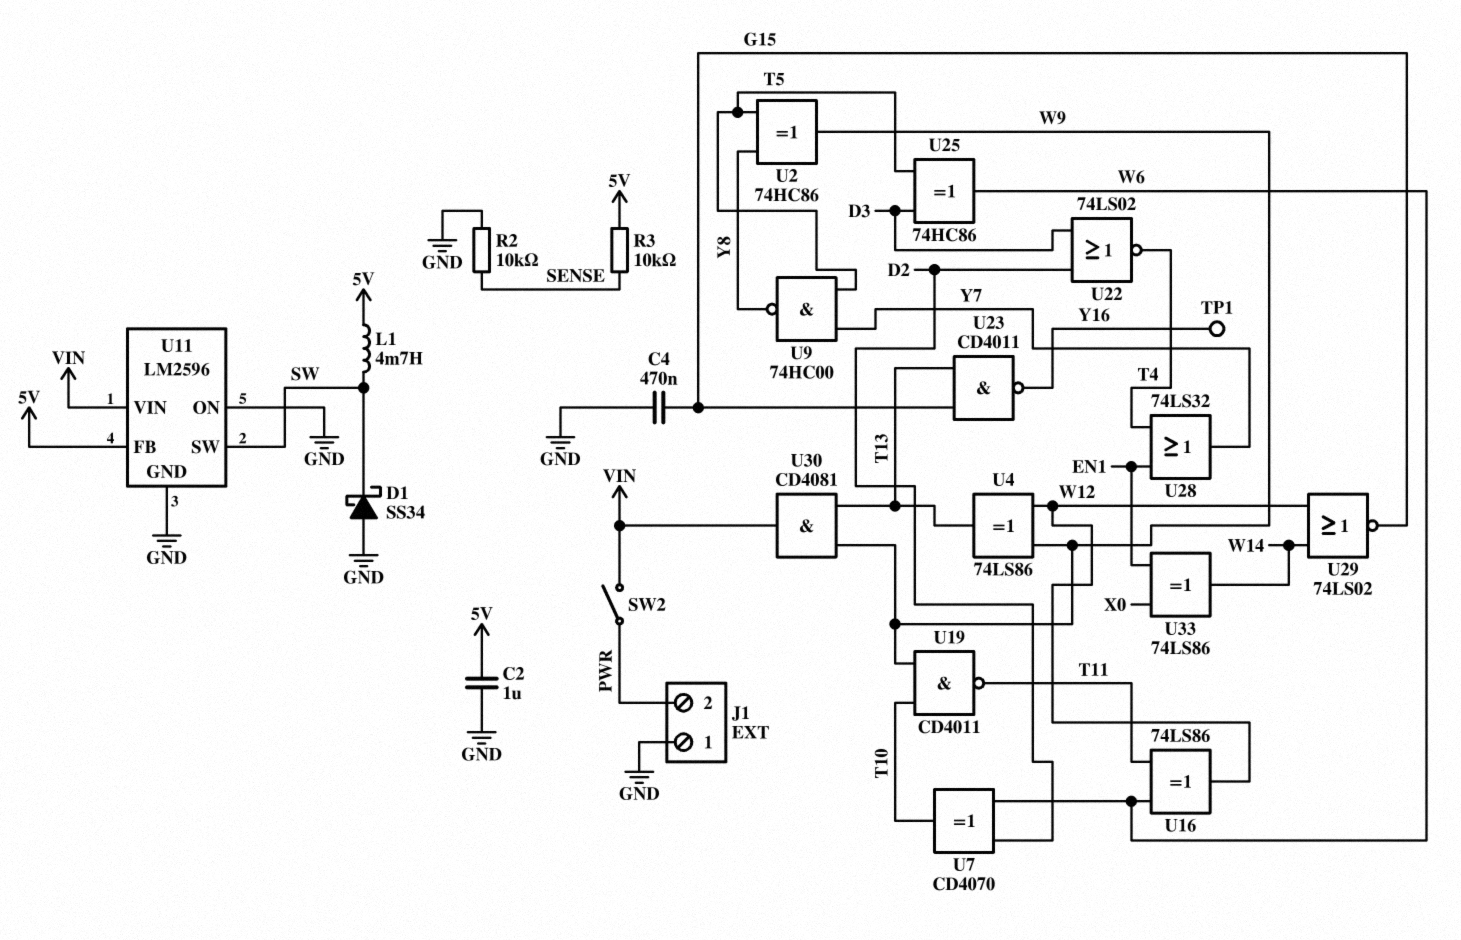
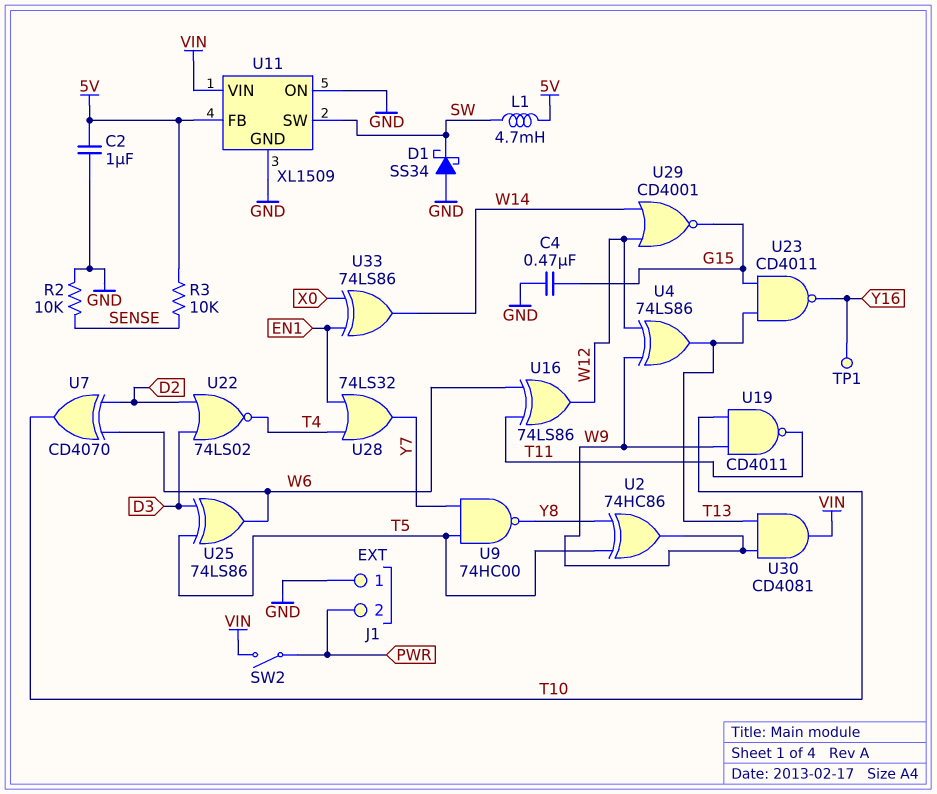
U11: LM2596 -> XL1509
U25: XOR 74HC86 (in D3, in T5, out W6) -> XOR 74LS86 (in D3, in T5, out W6)
U29: NOR 74LS02 (in W12, in W14, out G15) -> NOR CD4001 (in W12, in W14, out G15)

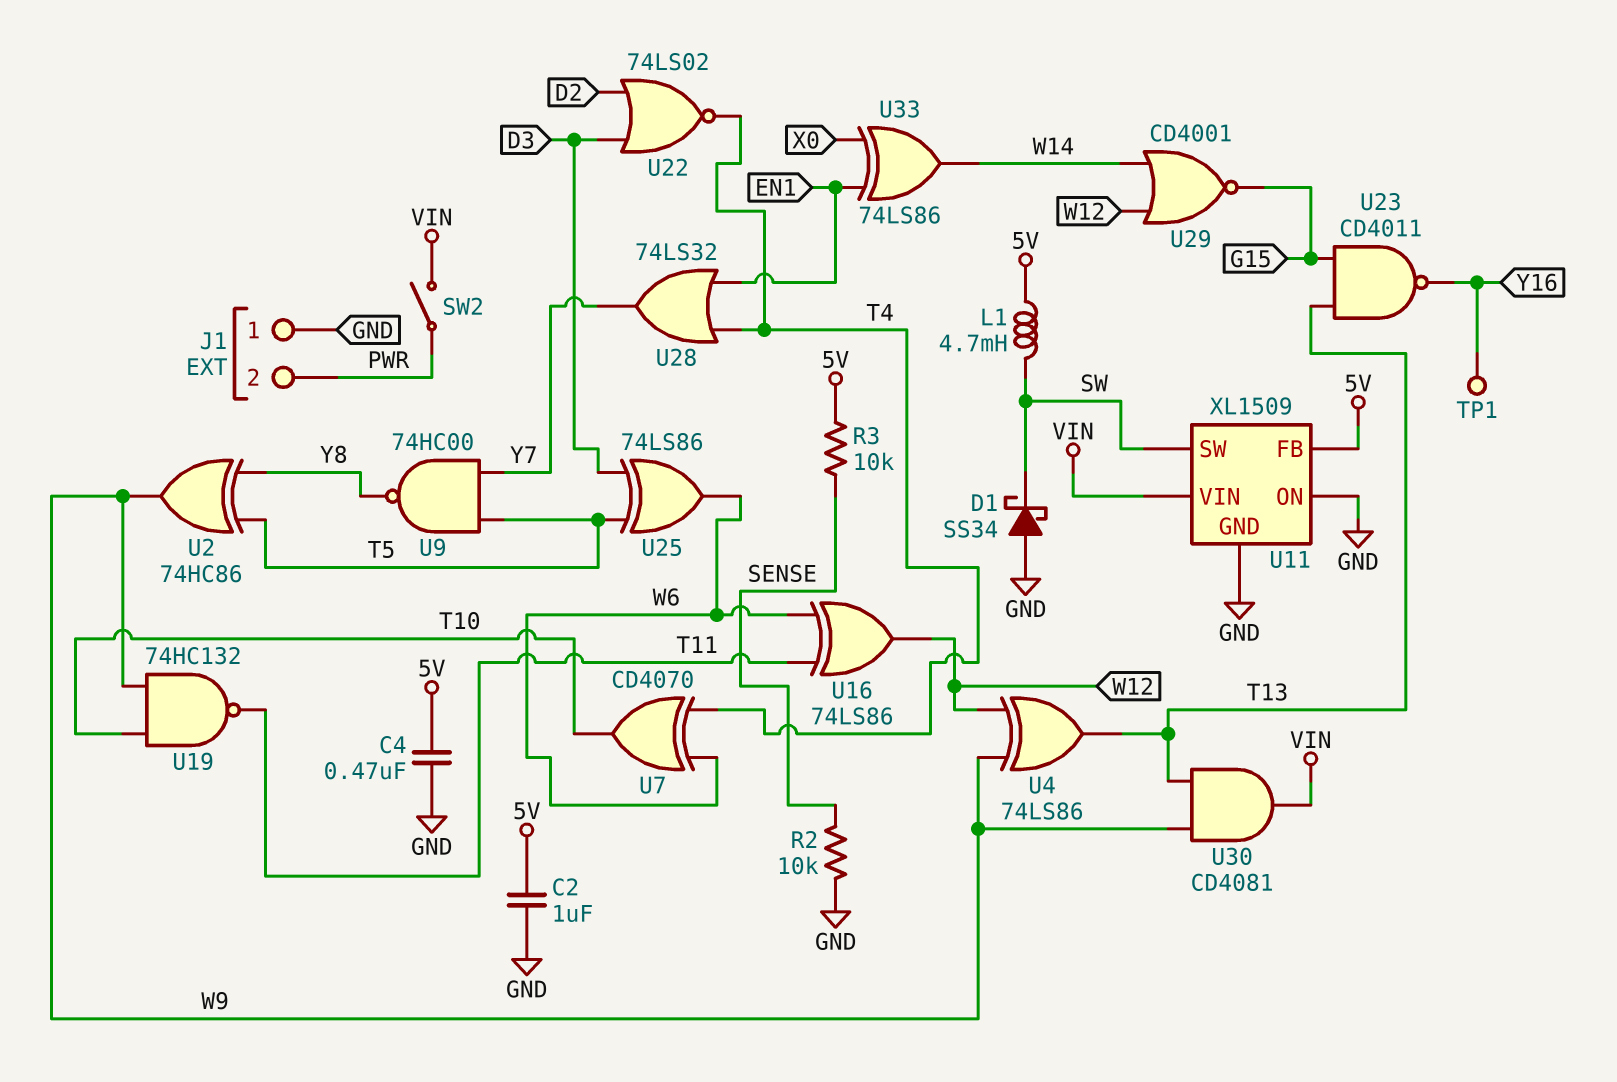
C4: 470nF (G15, GND) -> 470nF (5V, GND)
U7: XOR CD4070 (in D2, in W6, out T10) -> XOR CD4070 (in T4, in W6, out T10)
U19: NAND CD4011 (in T10, in W9, out T11) -> NAND 74HC132 (in T10, in W9, out T11)

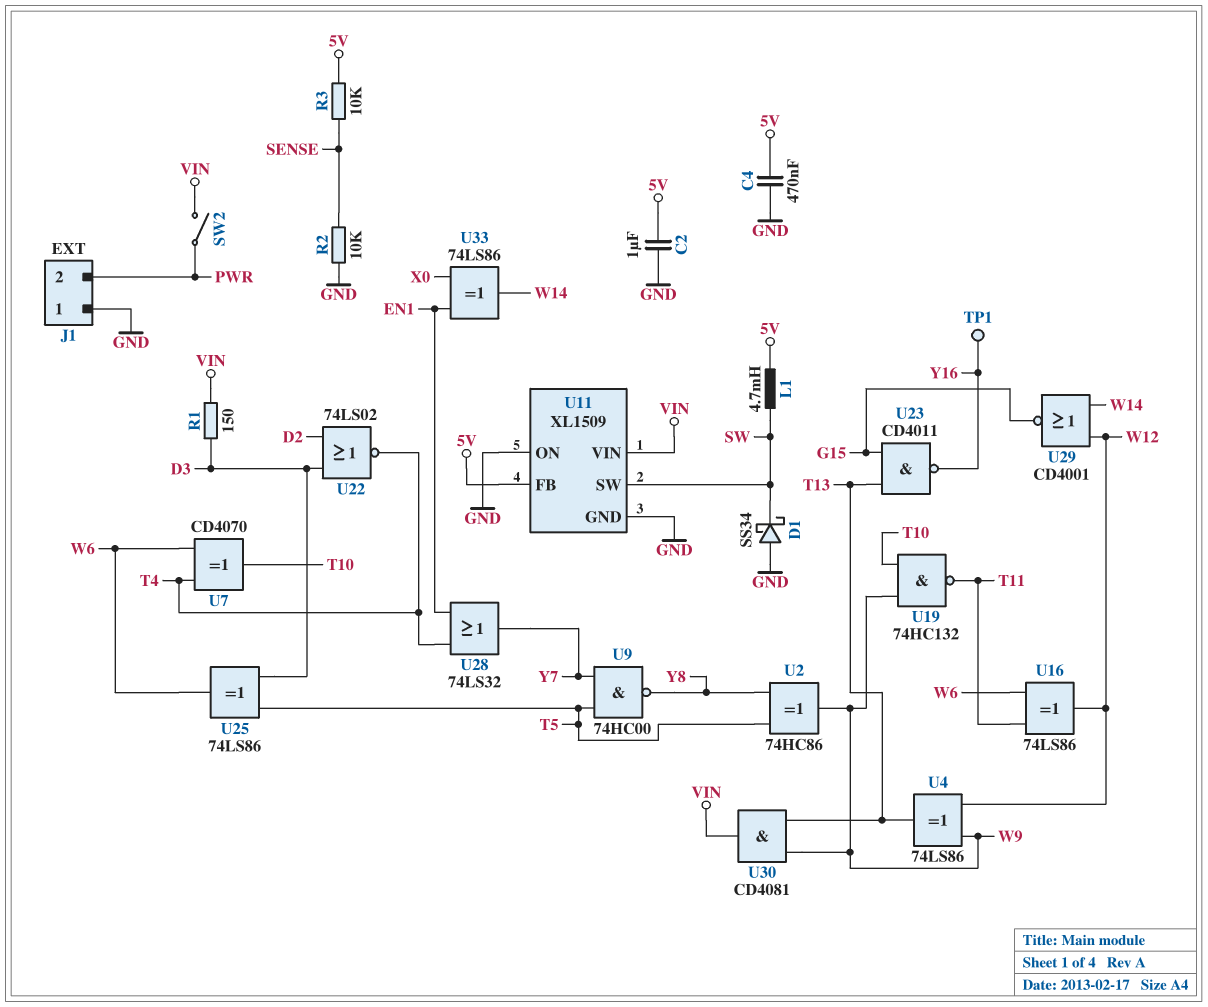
R1: none -> 150 (D3, VIN)

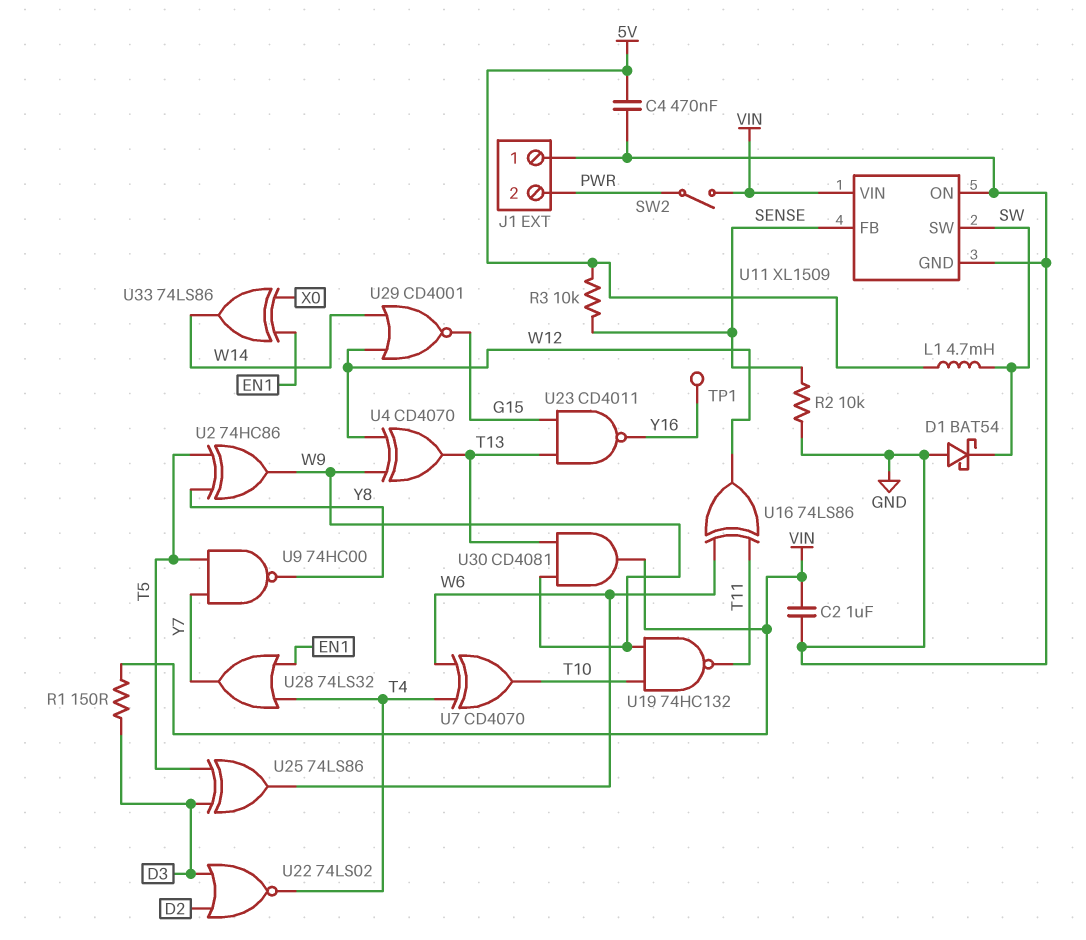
C2: 1uF (5V, GND) -> 1uF (GND, VIN)
D1: schottky SS34 (A GND, K SW) -> schottky BAT54 (A GND, K SW)
U4: XOR 74LS86 (in W9, in W12, out T13) -> XOR CD4070 (in W9, in W12, out T13)
U11 pin FB: 5V -> SENSE

